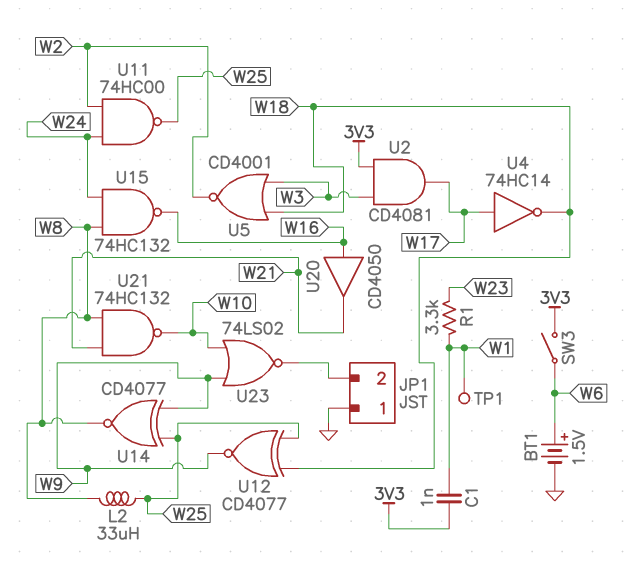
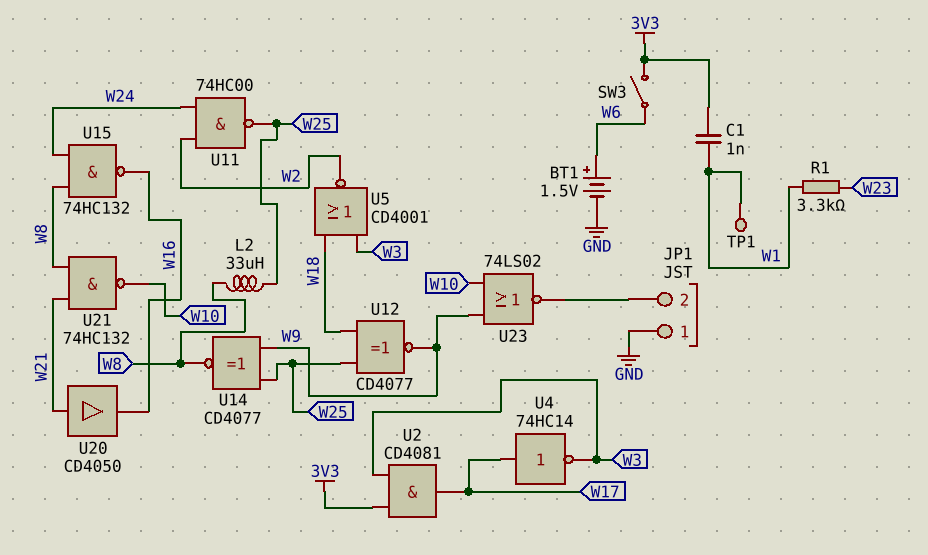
U4: NOT 74HC14 (in W17, out W18) -> NOT 74HC14 (in W17, out W3)
U20: buffer CD4050 (in W16, out W21) -> buffer CD4050 (in W21, out W16)

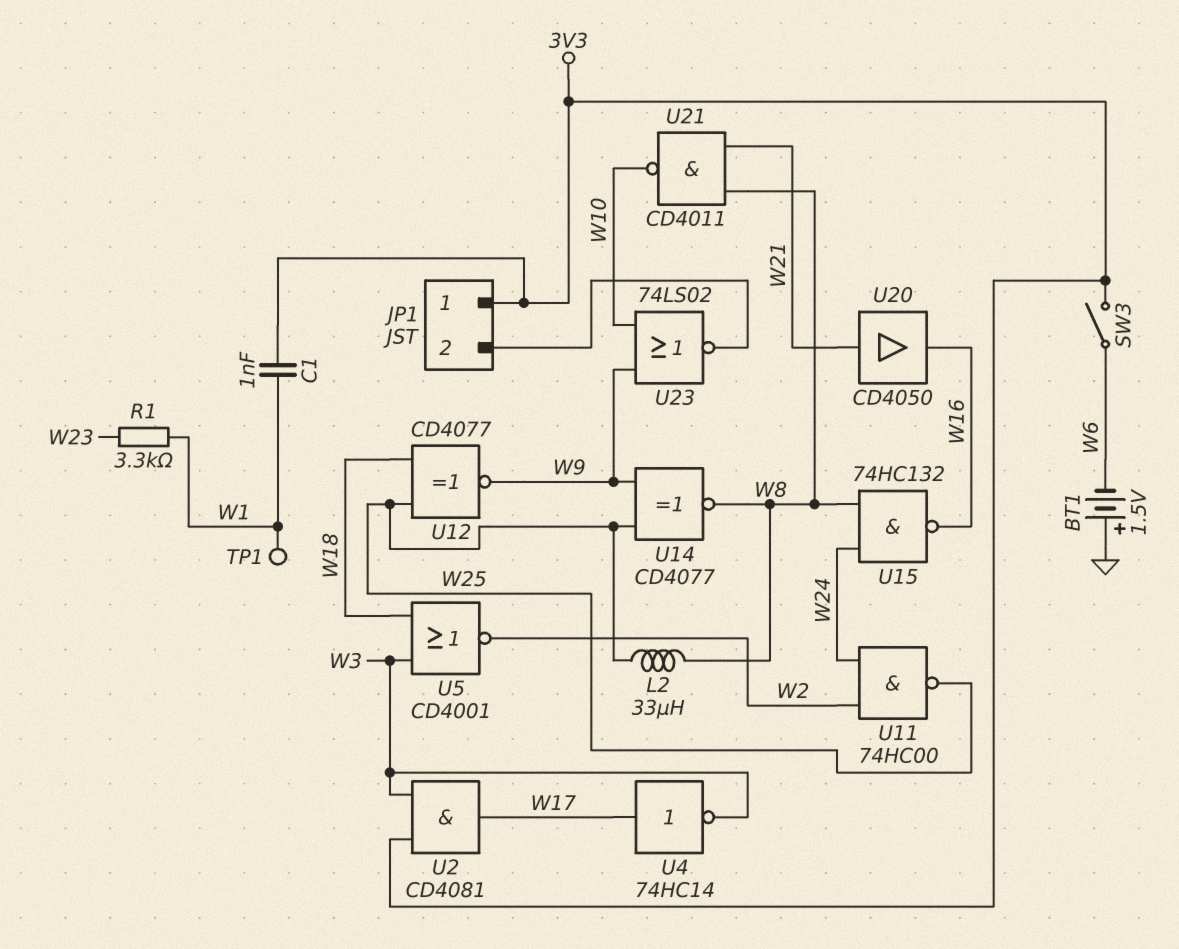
BT1: 1.5V (plus W6, minus GND) -> 1.5V (plus GND, minus W6)
JP1 pin 1: GND -> 3V3
U21: NAND 74HC132 (in W8, in W21, out W10) -> NAND CD4011 (in W8, in W21, out W10)

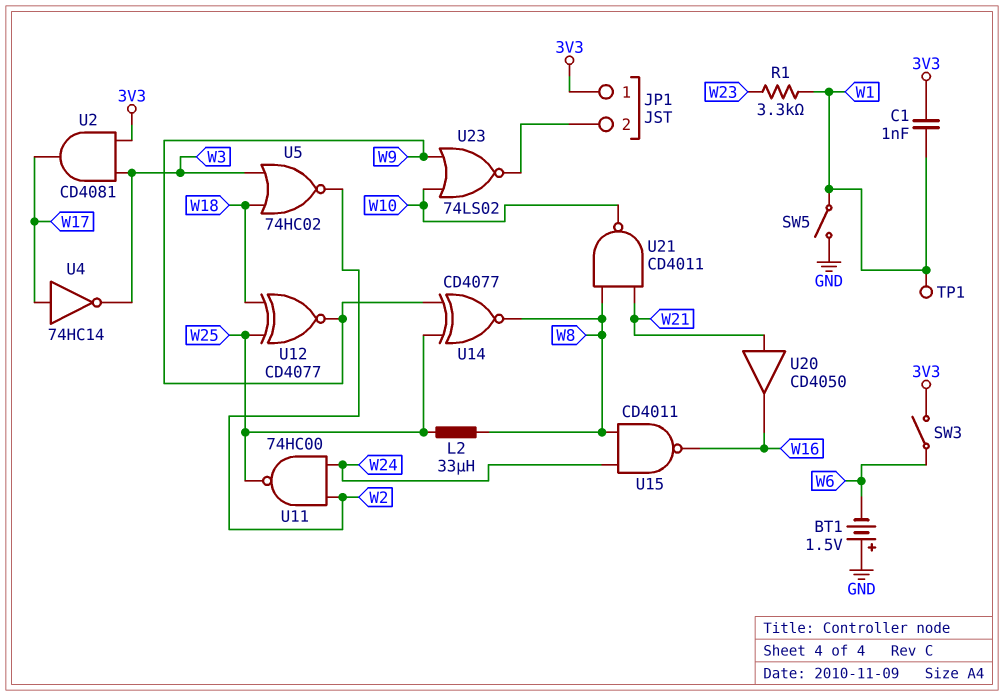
SW5: none -> switch (GND, W1)
U5: NOR CD4001 (in W3, in W18, out W2) -> NOR 74HC02 (in W3, in W18, out W2)
U15: NAND 74HC132 (in W8, in W24, out W16) -> NAND CD4011 (in W8, in W24, out W16)

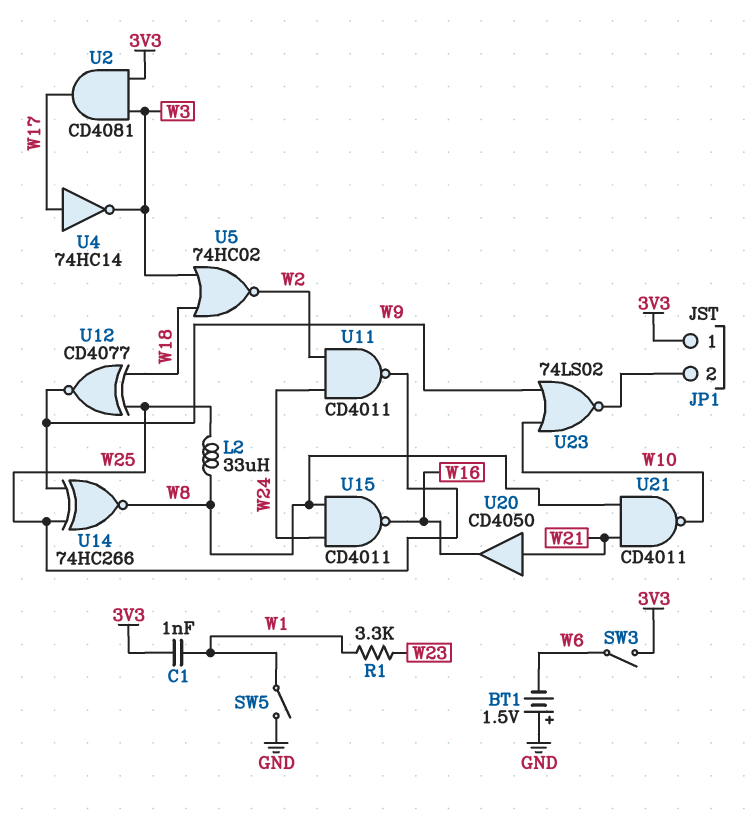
TP1: test point (W1) -> none
U11: NAND 74HC00 (in W2, in W24, out W25) -> NAND CD4011 (in W2, in W24, out W25)
U14: XNOR CD4077 (in W9, in W25, out W8) -> XNOR 74HC266 (in W9, in W25, out W8)

